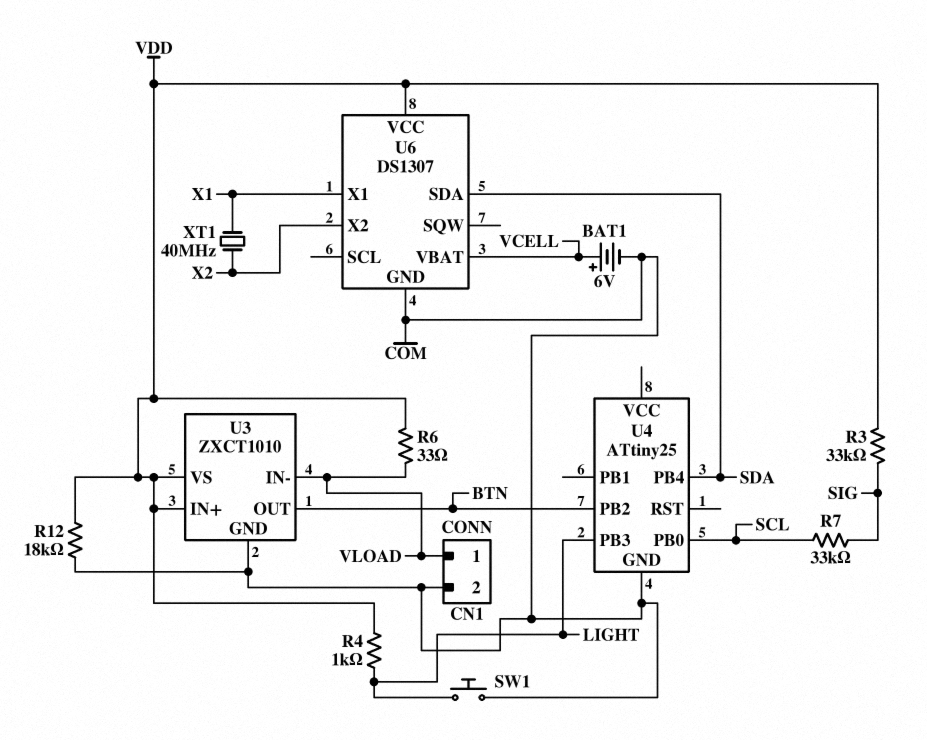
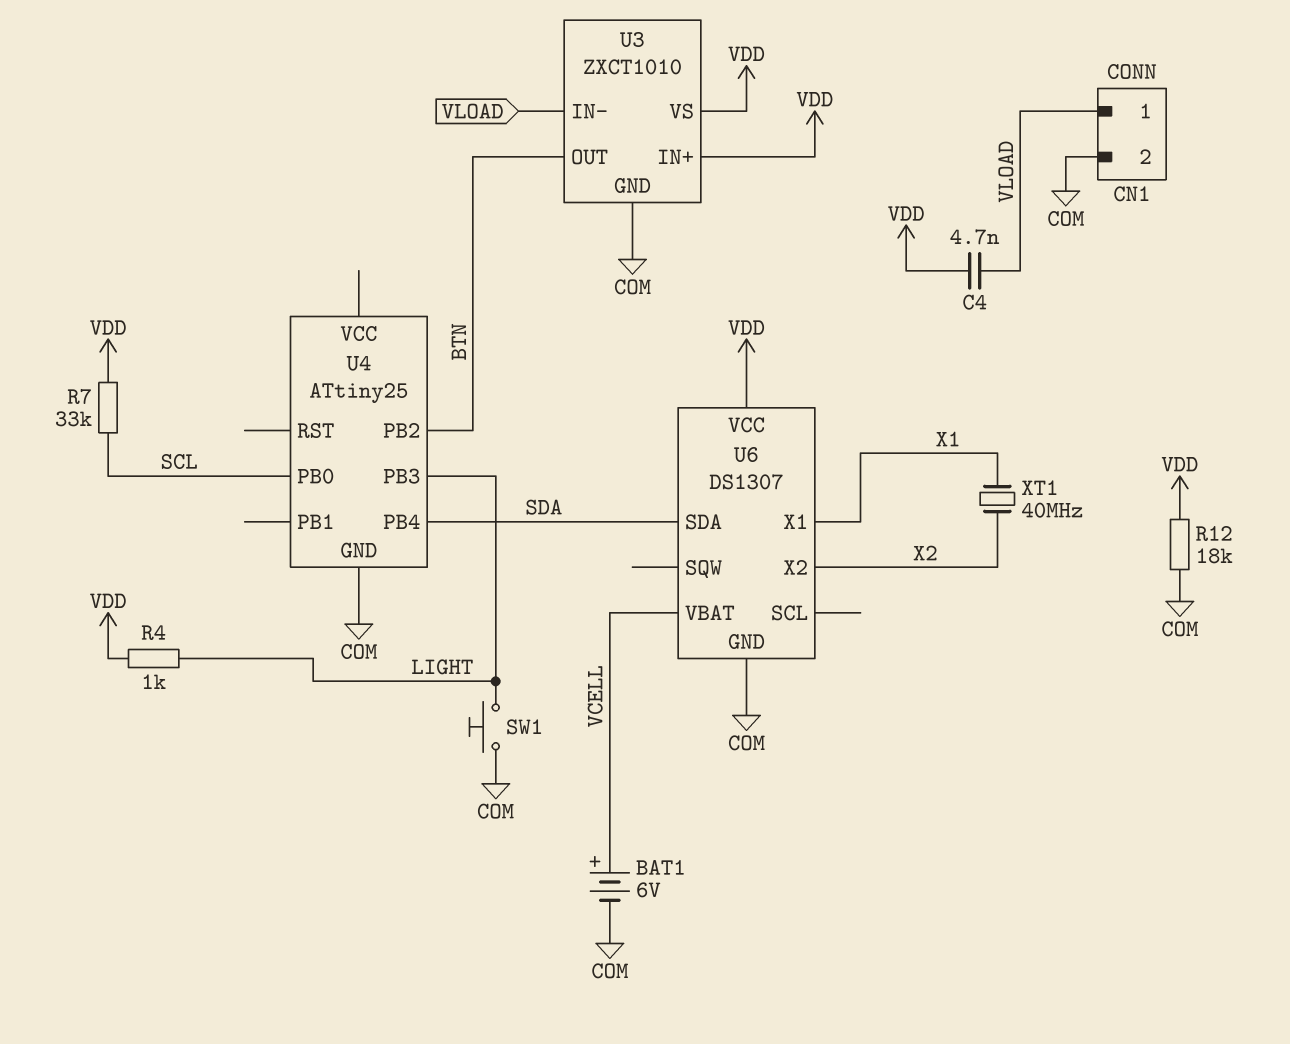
C4: none -> 4.7nF (VDD, VLOAD)
R3: 33k (SIG, VDD) -> none
R6: 33 (VDD, VLOAD) -> none
R7: 33k (SCL, SIG) -> 33k (SCL, VDD)

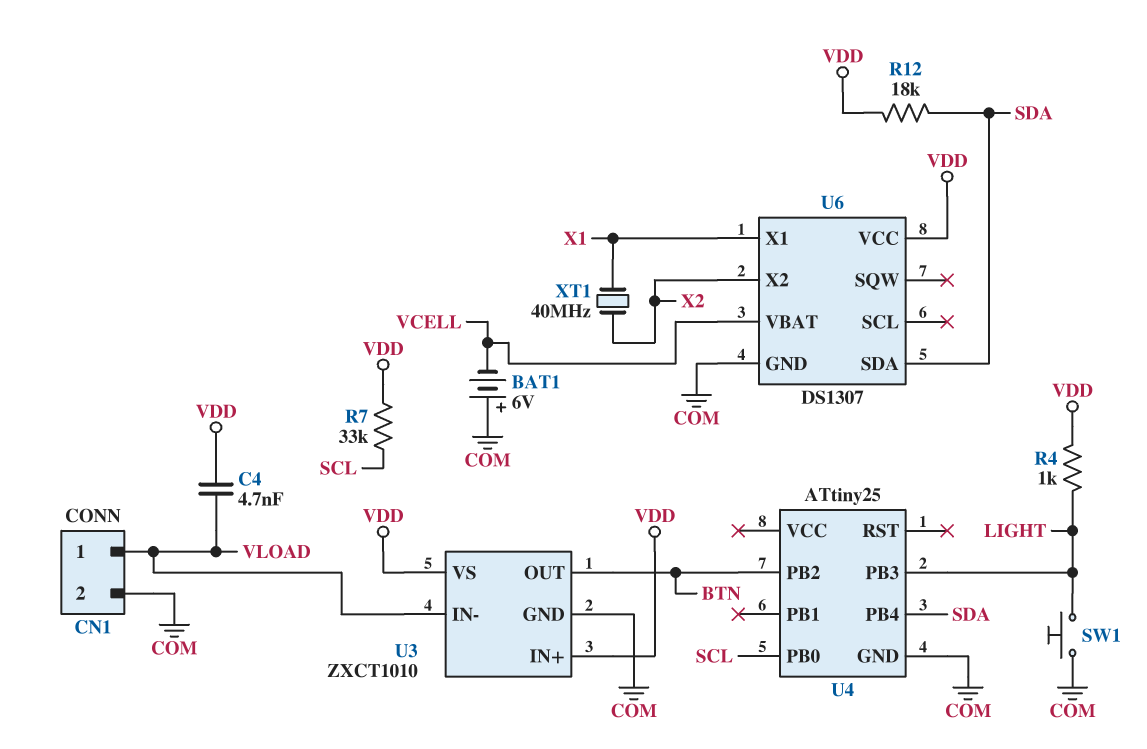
BAT1: 6V (plus VCELL, minus COM) -> 6V (plus COM, minus VCELL)
R12: 18k (COM, VDD) -> 18k (SDA, VDD)

